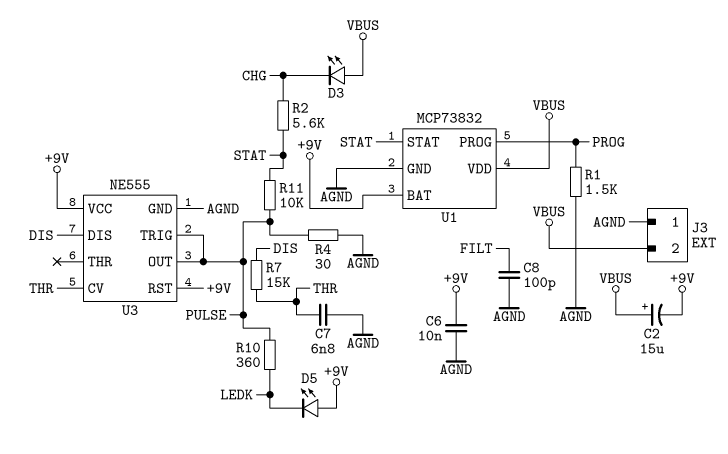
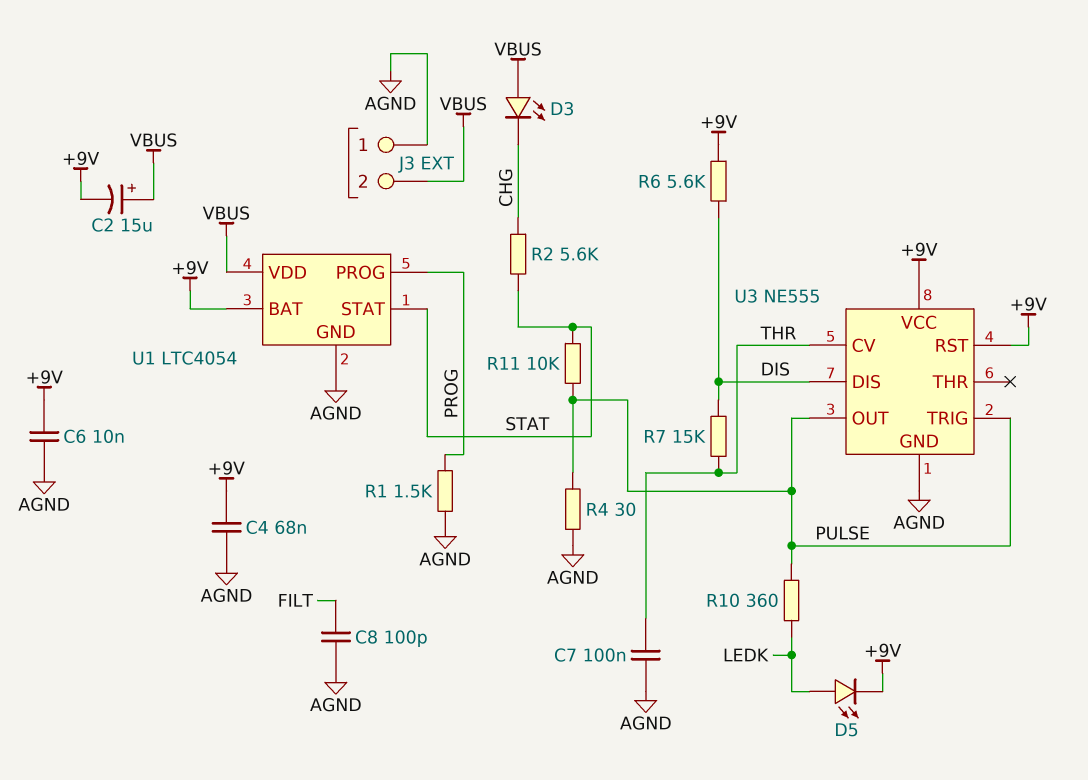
C4: none -> 68nF (+9V, AGND)
C7: 6.8nF (AGND, THR) -> 100nF (AGND, THR)
D5: LED (A +9V, K LEDK) -> LED (A LEDK, K +9V)
R6: none -> 5.6k (+9V, DIS)
U1: MCP73832 -> LTC4054

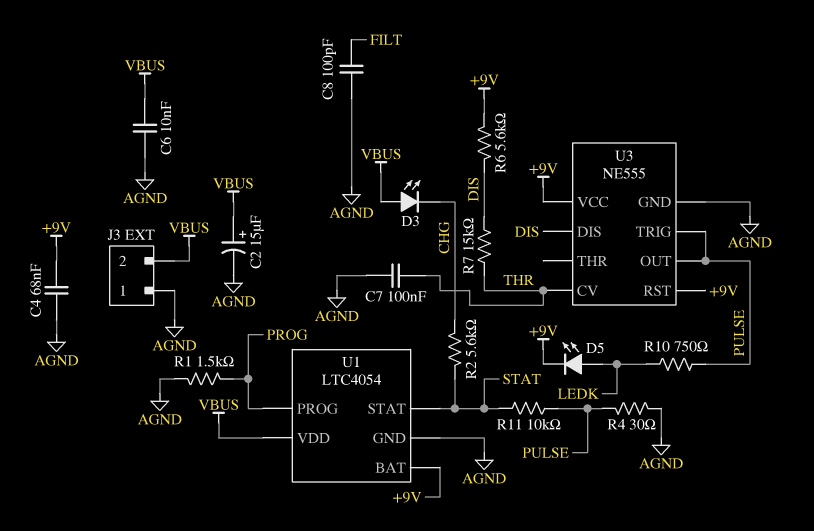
C2: 15uF (plus VBUS, minus +9V) -> 15uF (plus VBUS, minus AGND)
C6: 10nF (+9V, AGND) -> 10nF (AGND, VBUS)
R10: 360 (LEDK, PULSE) -> 750 (LEDK, PULSE)

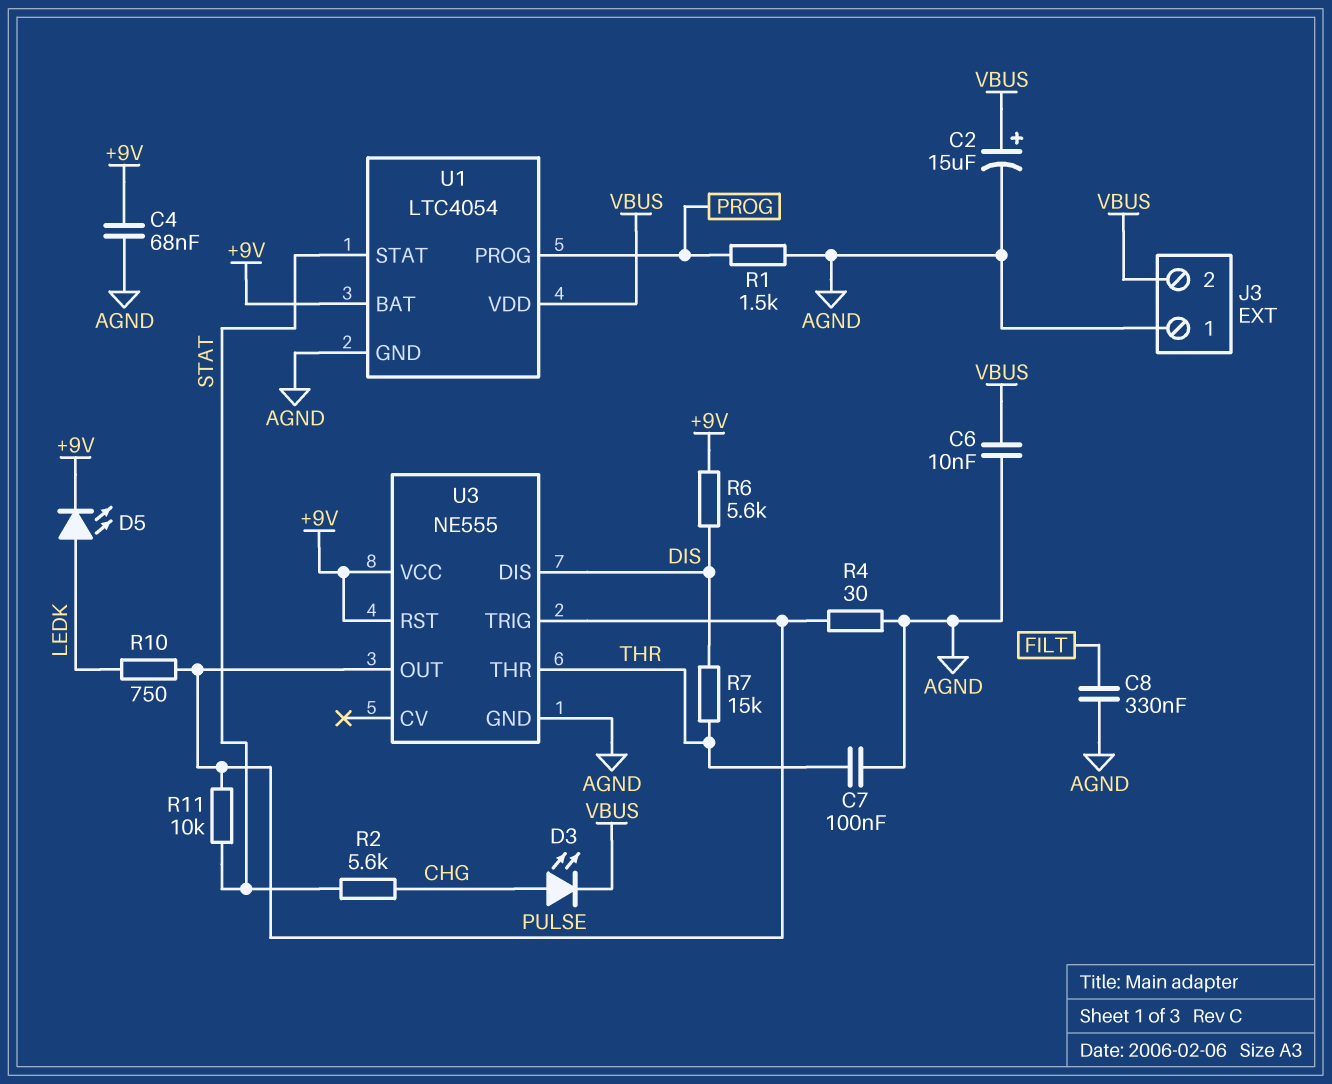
C8: 100pF (AGND, FILT) -> 330nF (AGND, FILT)
D3: LED (A VBUS, K CHG) -> LED (A CHG, K VBUS)
U3 pin CV: THR -> none
U3 pin THR: none -> THR

